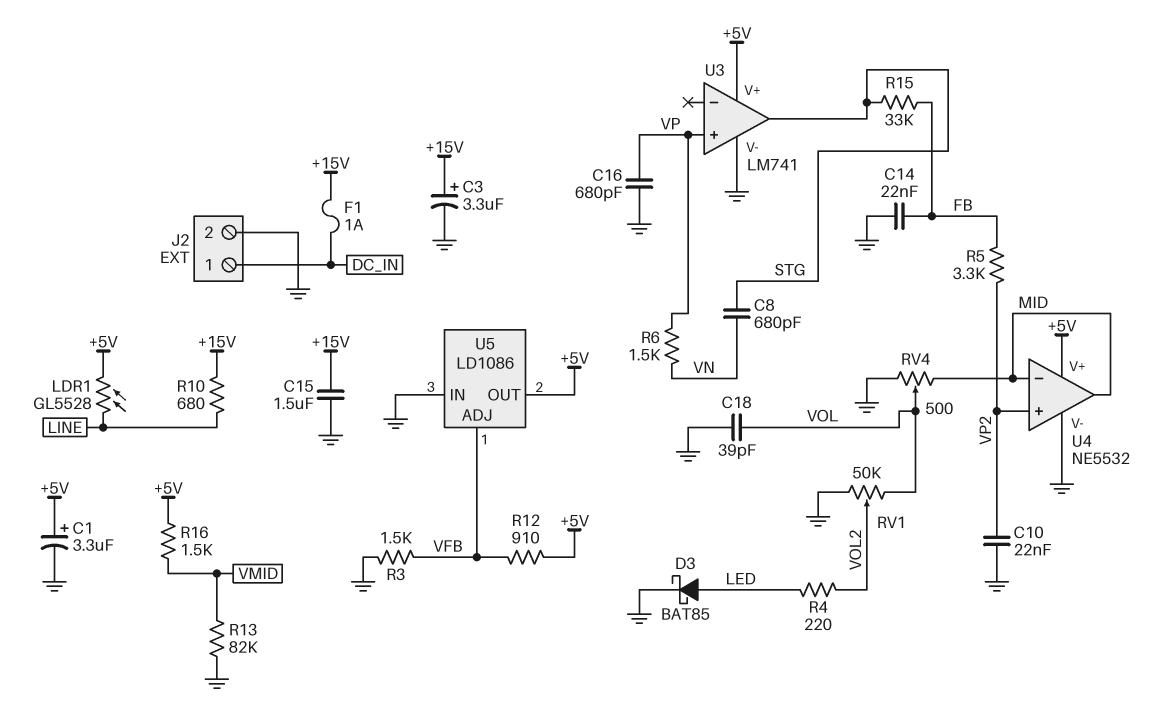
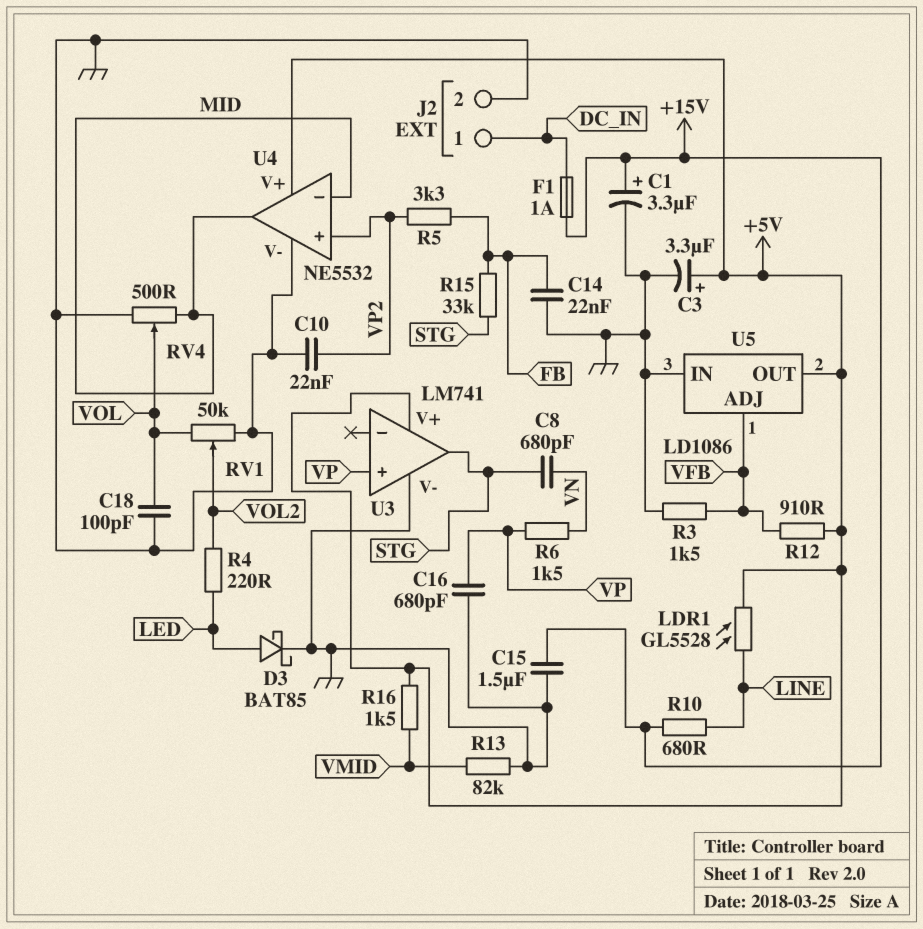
C1: 3.3uF (plus +5V, minus GND) -> 3.3uF (plus +15V, minus GND)
C3: 3.3uF (plus +15V, minus GND) -> 3.3uF (plus +5V, minus GND)
C18: 39pF (GND, VOL) -> 100pF (GND, VOL)

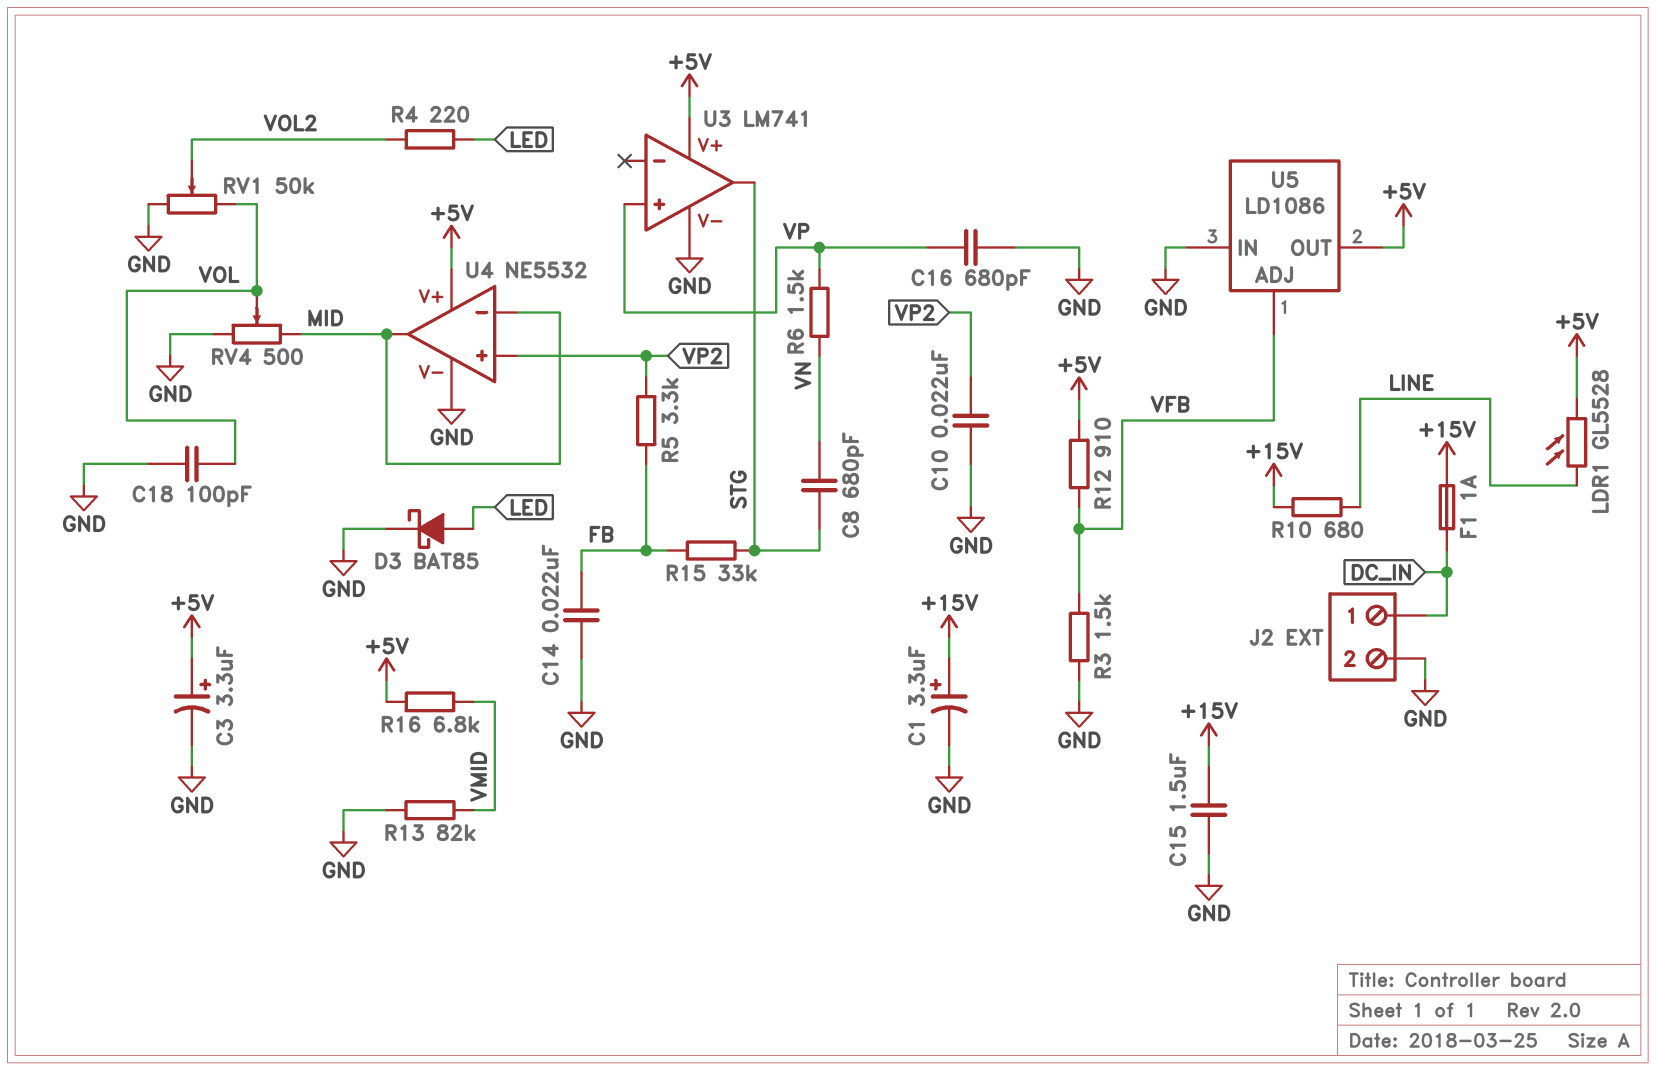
R16: 1.5k (+5V, VMID) -> 6.8k (+5V, VMID)

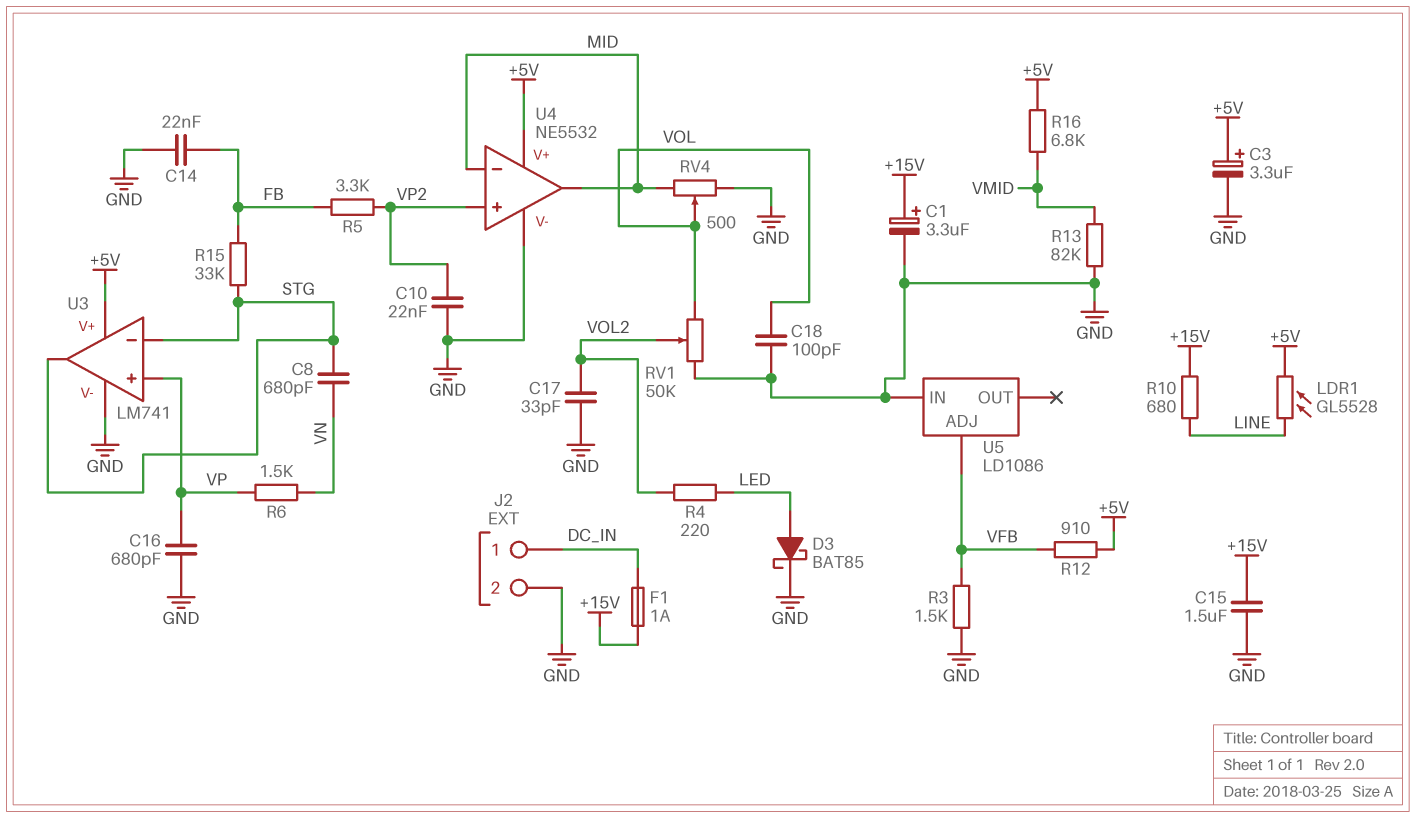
C17: none -> 33pF (GND, VOL2)
U3 pin in-: none -> STG
U5 pin OUT: +5V -> none

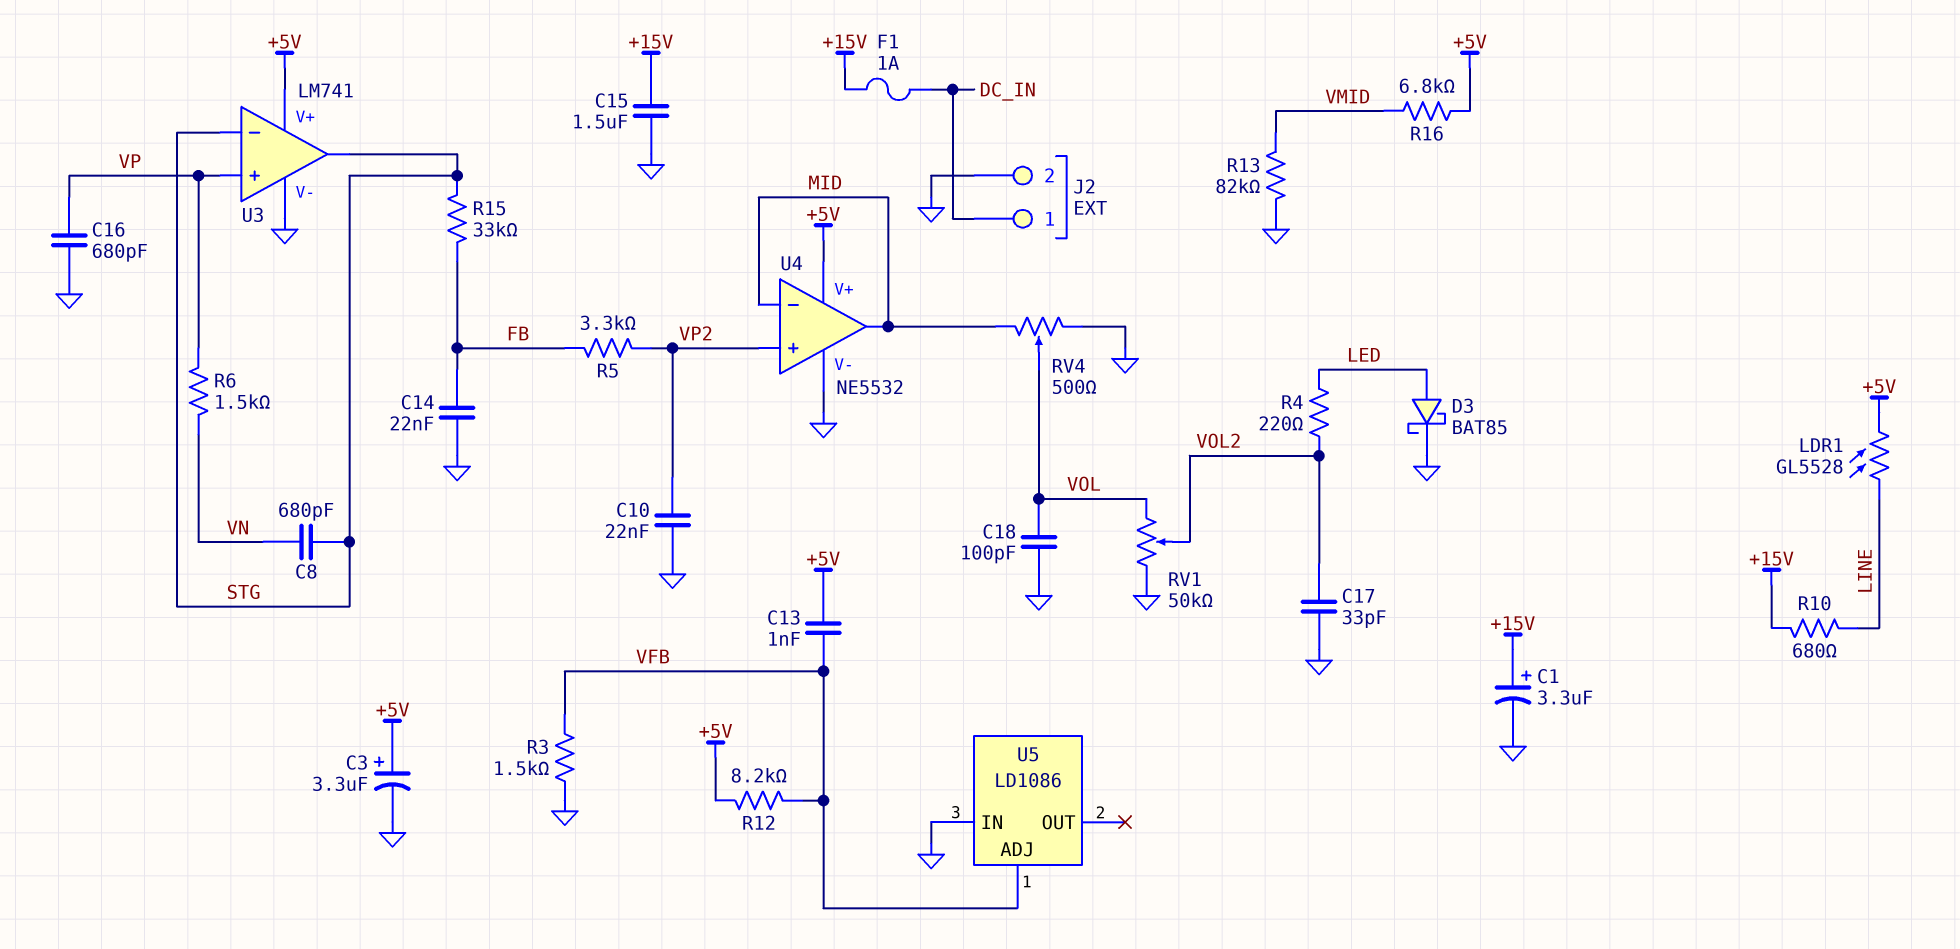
C13: none -> 1nF (+5V, VFB)
R12: 910 (+5V, VFB) -> 8.2k (+5V, VFB)

